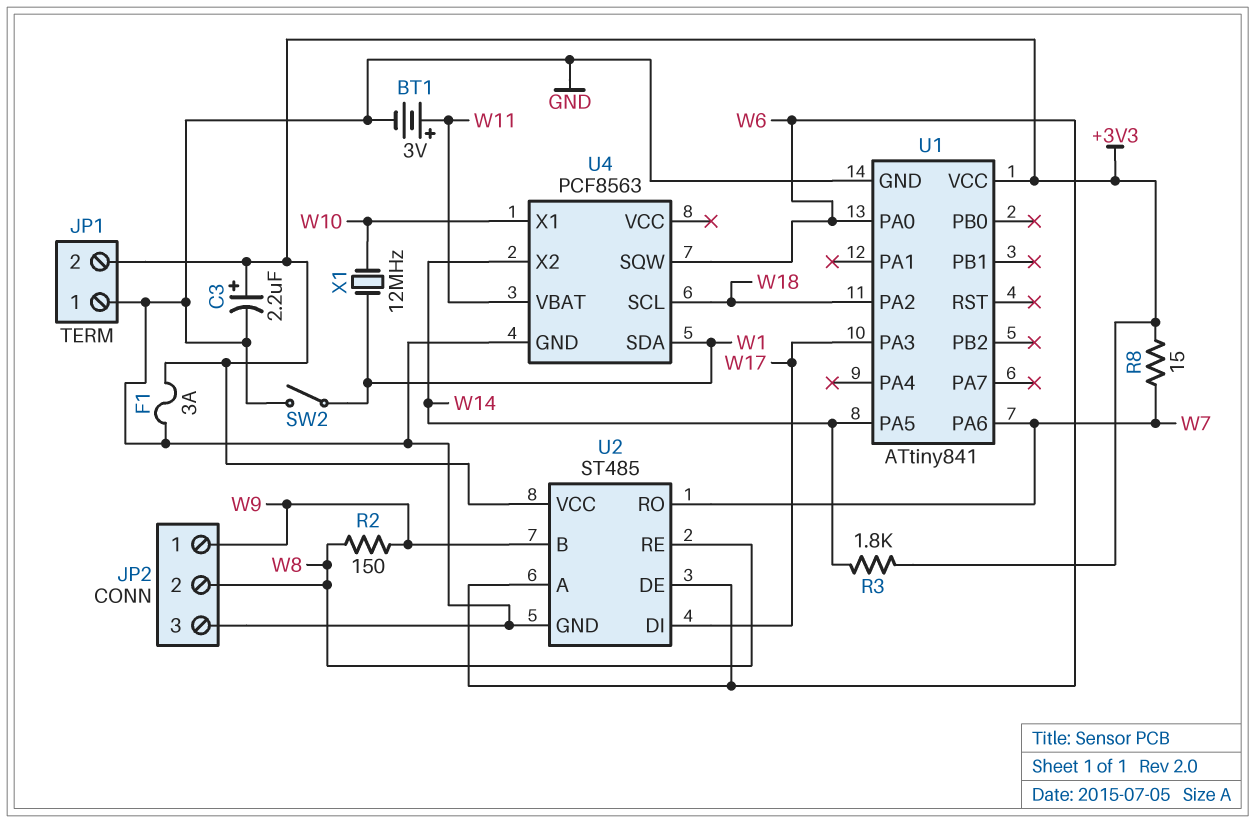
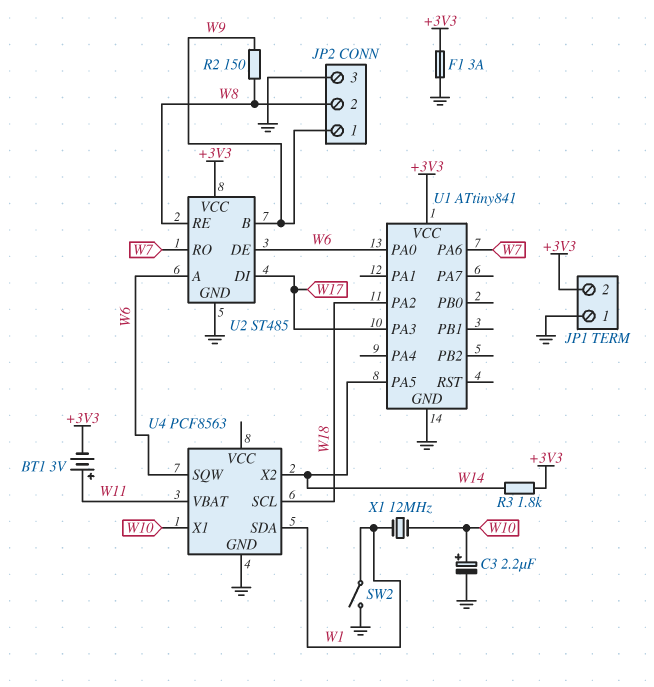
BT1: 3V (plus W11, minus GND) -> 3V (plus W11, minus +3V3)
C3: 2.2uF (plus +3V3, minus GND) -> 2.2uF (plus W10, minus GND)
R8: 15 (+3V3, W7) -> none

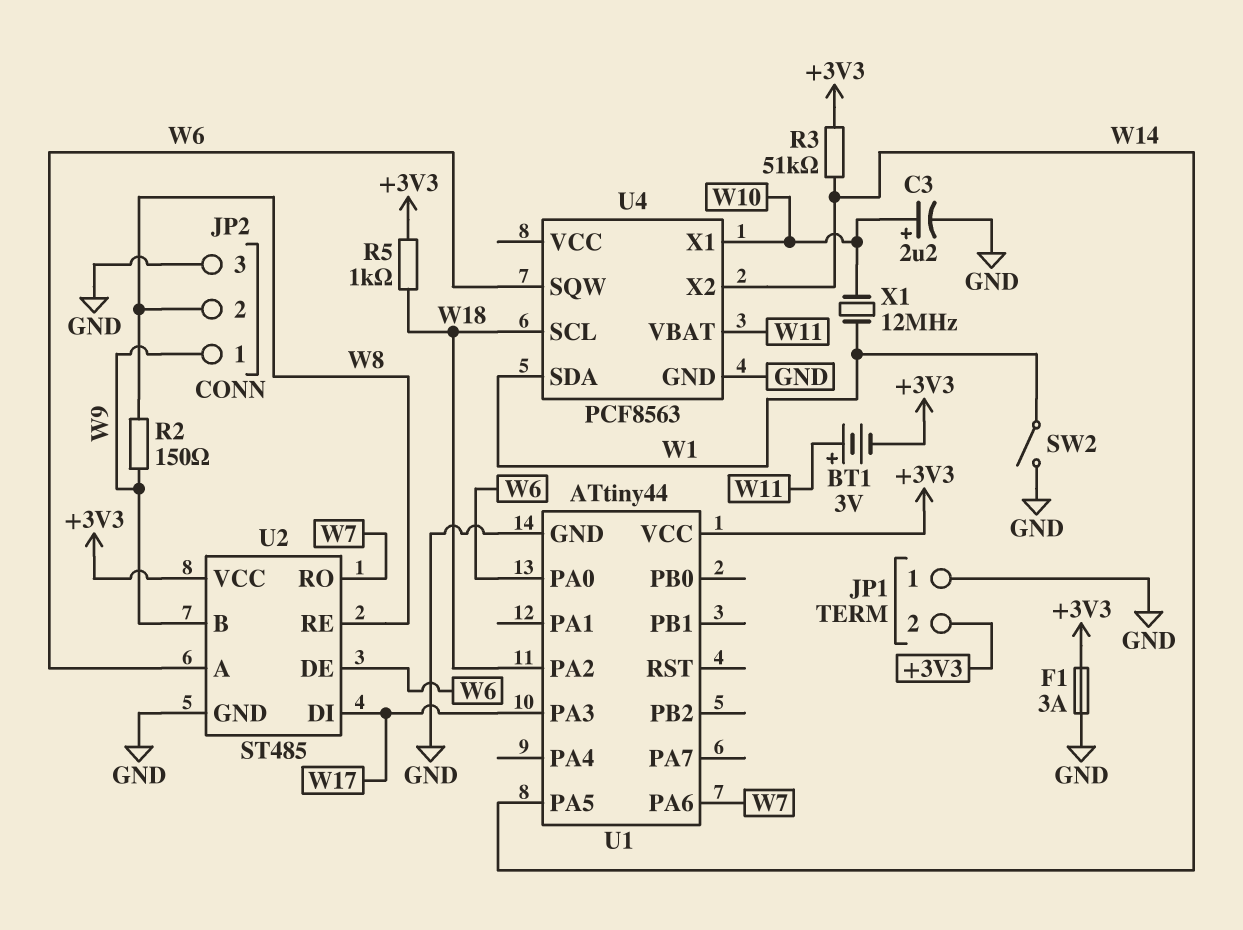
R3: 1.8k (+3V3, W14) -> 51k (+3V3, W14)
R5: none -> 1k (+3V3, W18)
U1: ATtiny841 -> ATtiny44

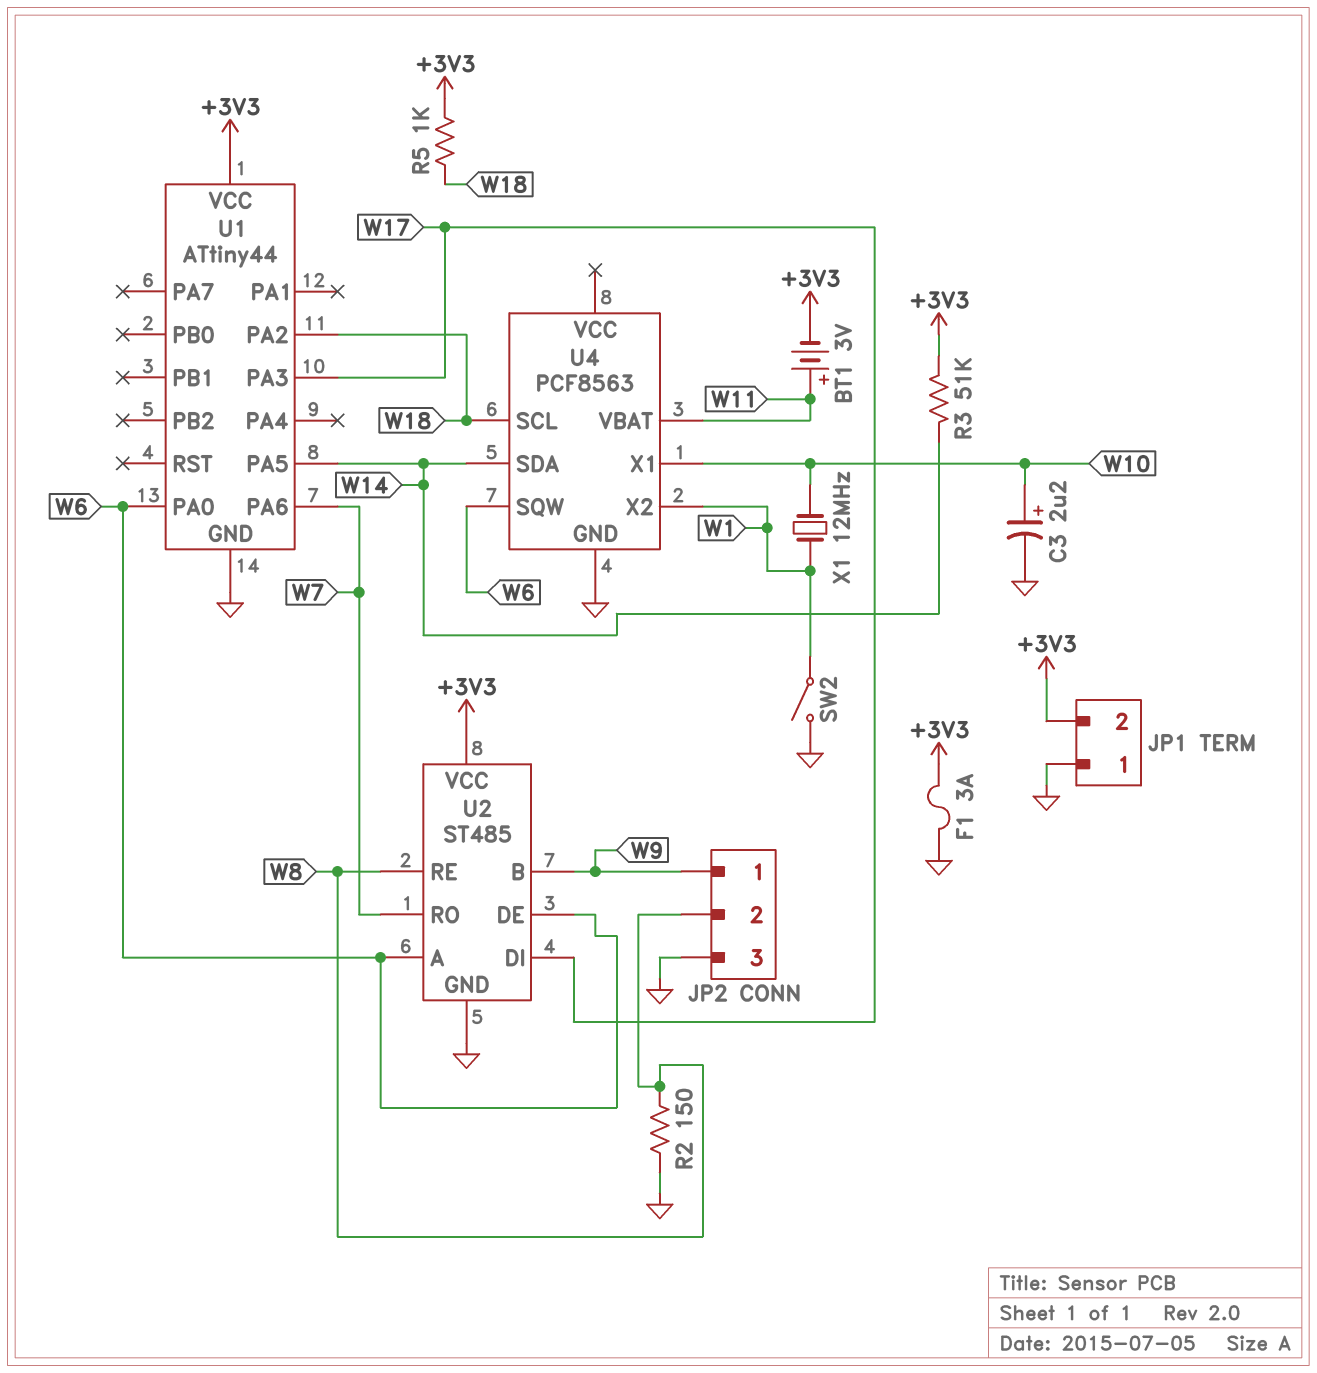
R2: 150 (W8, W9) -> 150 (GND, W8)
U4 pin SDA: W1 -> W14
U4 pin X2: W14 -> W1

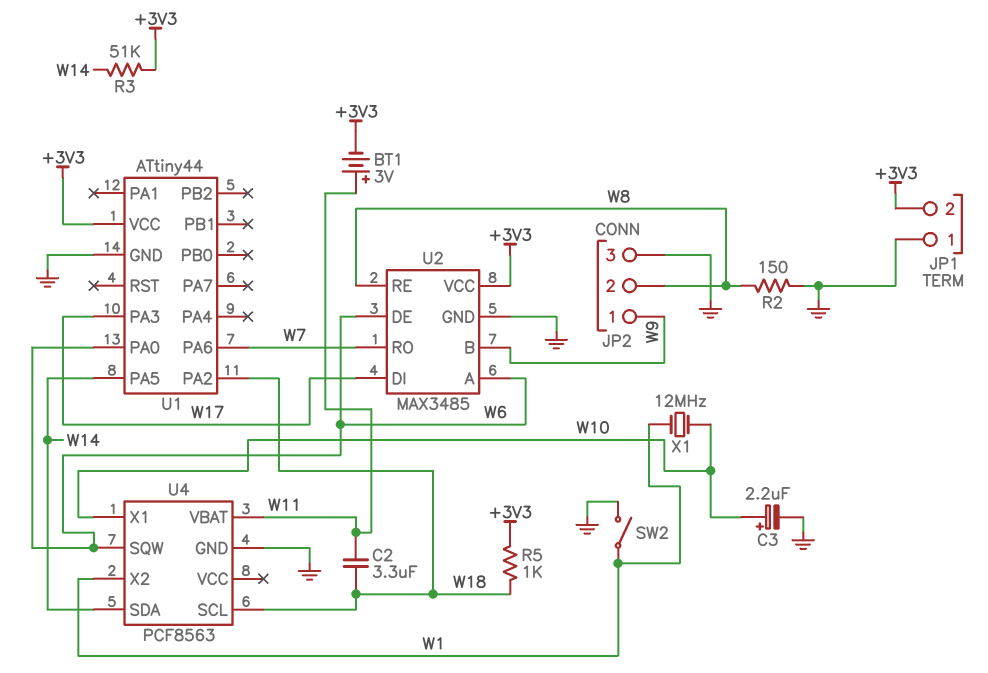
C2: none -> 3.3uF (W11, W18)
F1: 3A (+3V3, GND) -> none
U2: ST485 -> MAX3485

